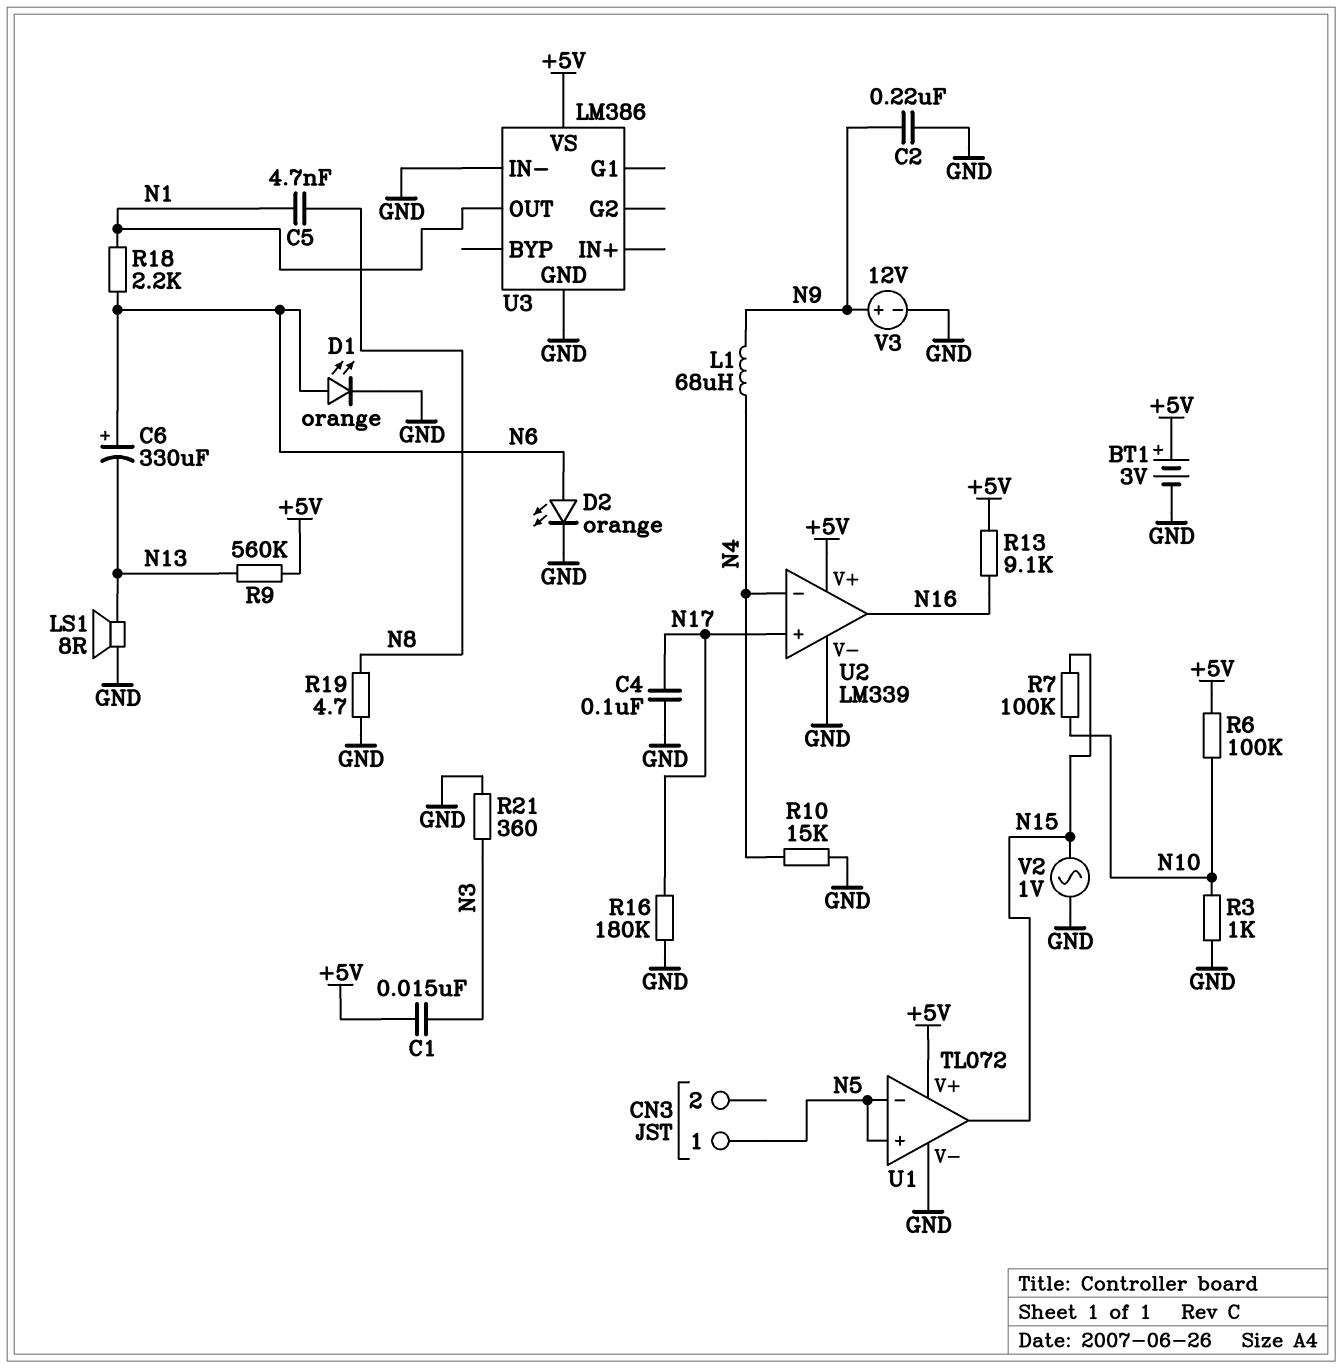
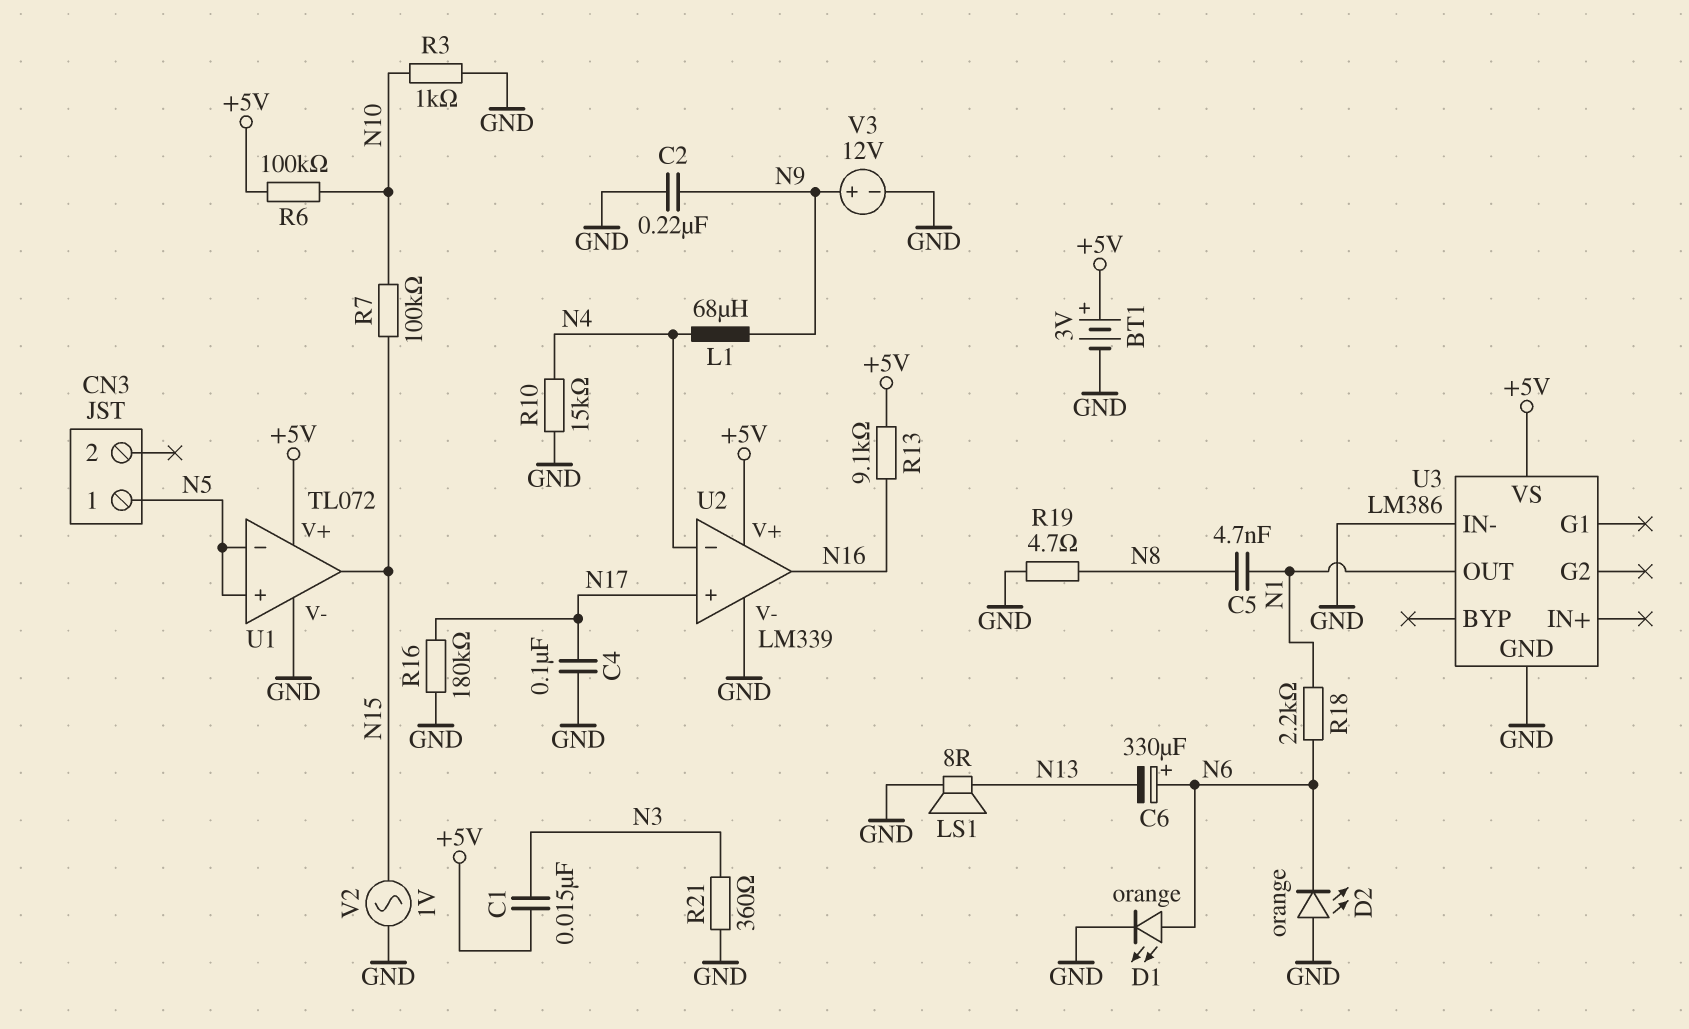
D2: LED orange (A N6, K GND) -> LED orange (A GND, K N6)
R9: 560k (+5V, N13) -> none

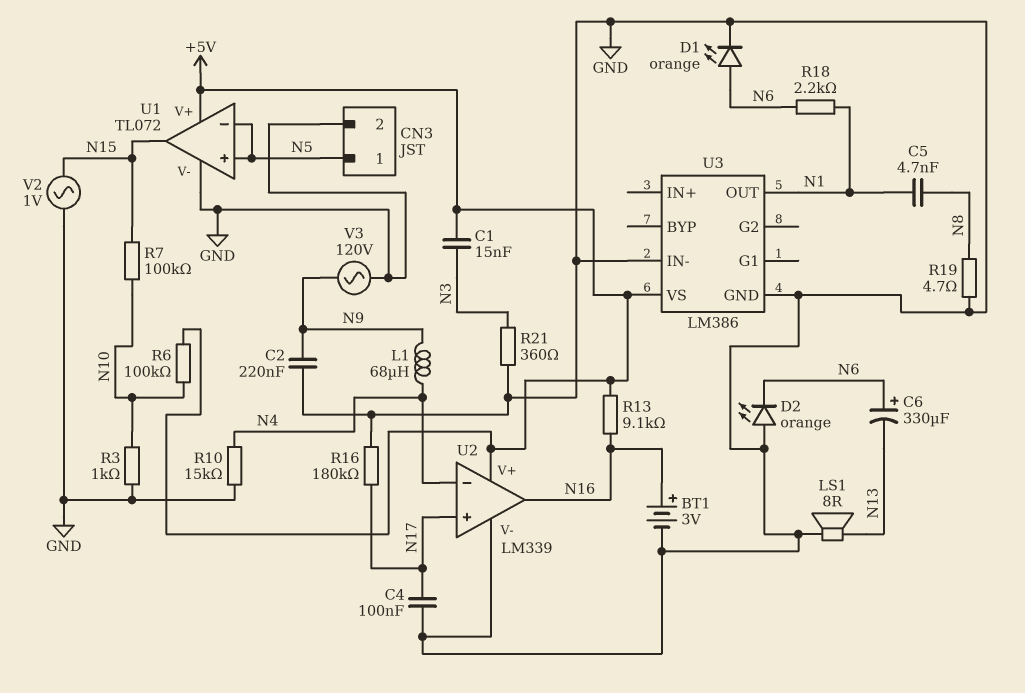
BT1: 3V (plus +5V, minus GND) -> 3V (plus N16, minus GND)
CN3 pin 2: none -> GND
V3: 12V (plus N9, minus GND) -> AC 120V (GND, N9)

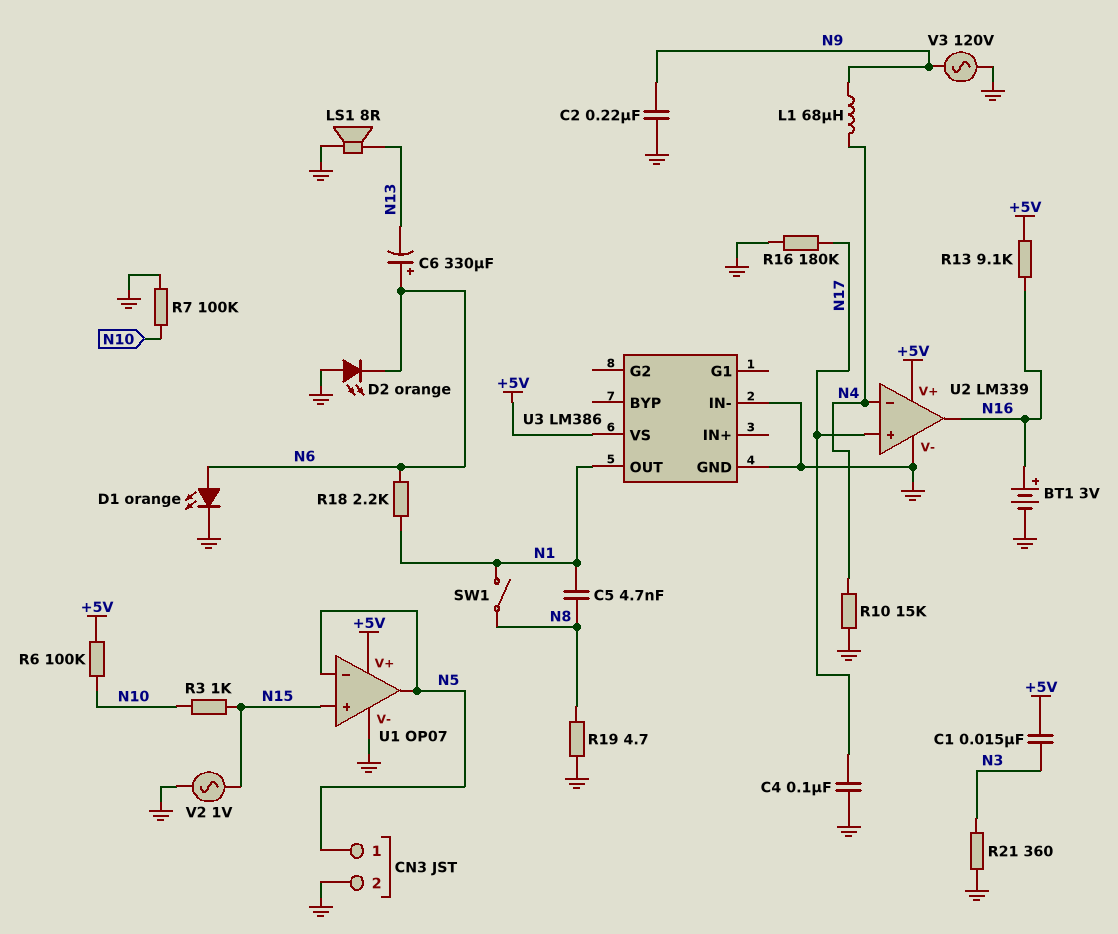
R3: 1k (GND, N10) -> 1k (N10, N15)
R7: 100k (N10, N15) -> 100k (GND, N10)
SW1: none -> switch (N1, N8)
U1: TL072 -> OP07
U1 pin in+: N5 -> N15
U1 pin out: N15 -> N5

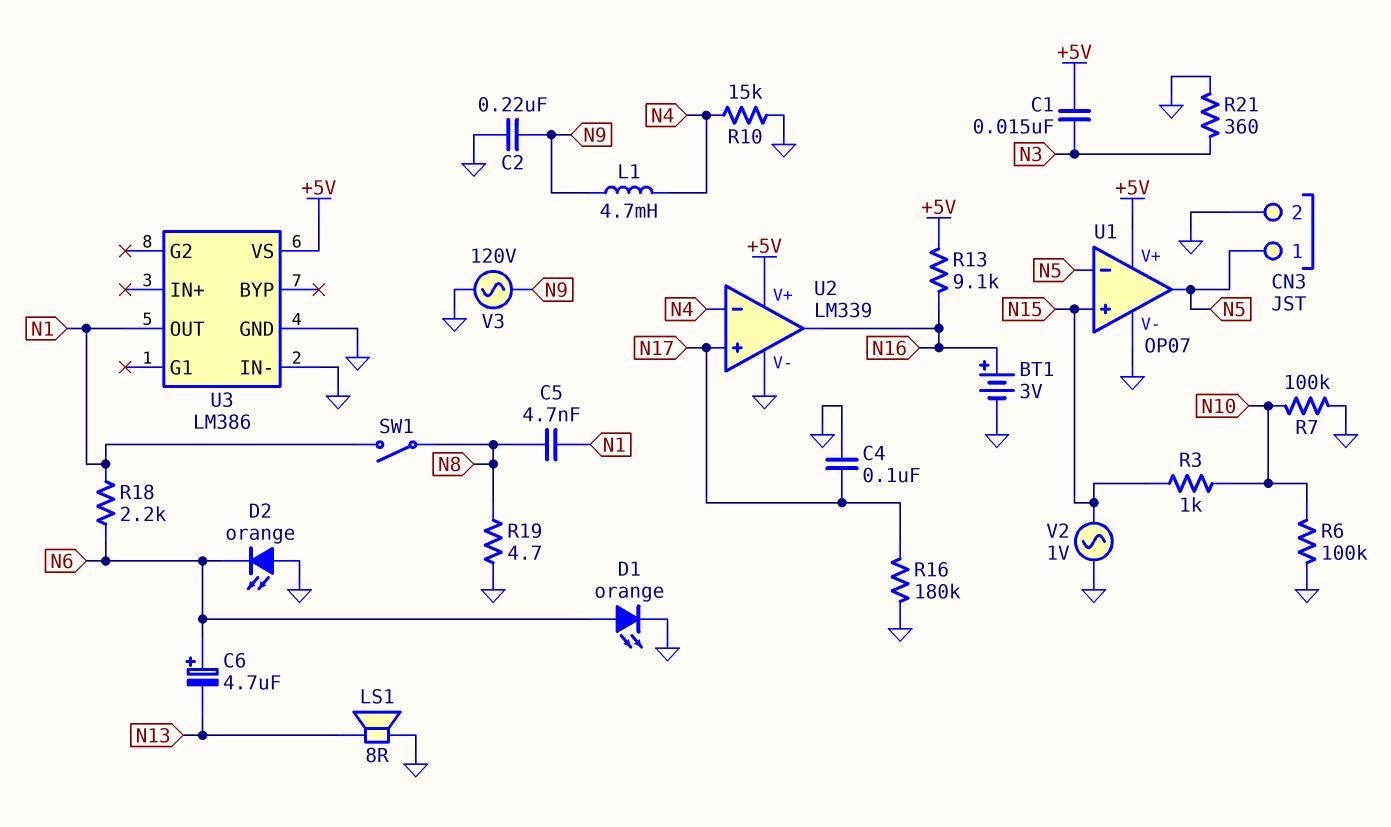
C6: 330uF (plus N6, minus N13) -> 4.7uF (plus N6, minus N13)
L1: 68uH (N4, N9) -> 4.7mH (N4, N9)
R6: 100k (+5V, N10) -> 100k (GND, N10)

